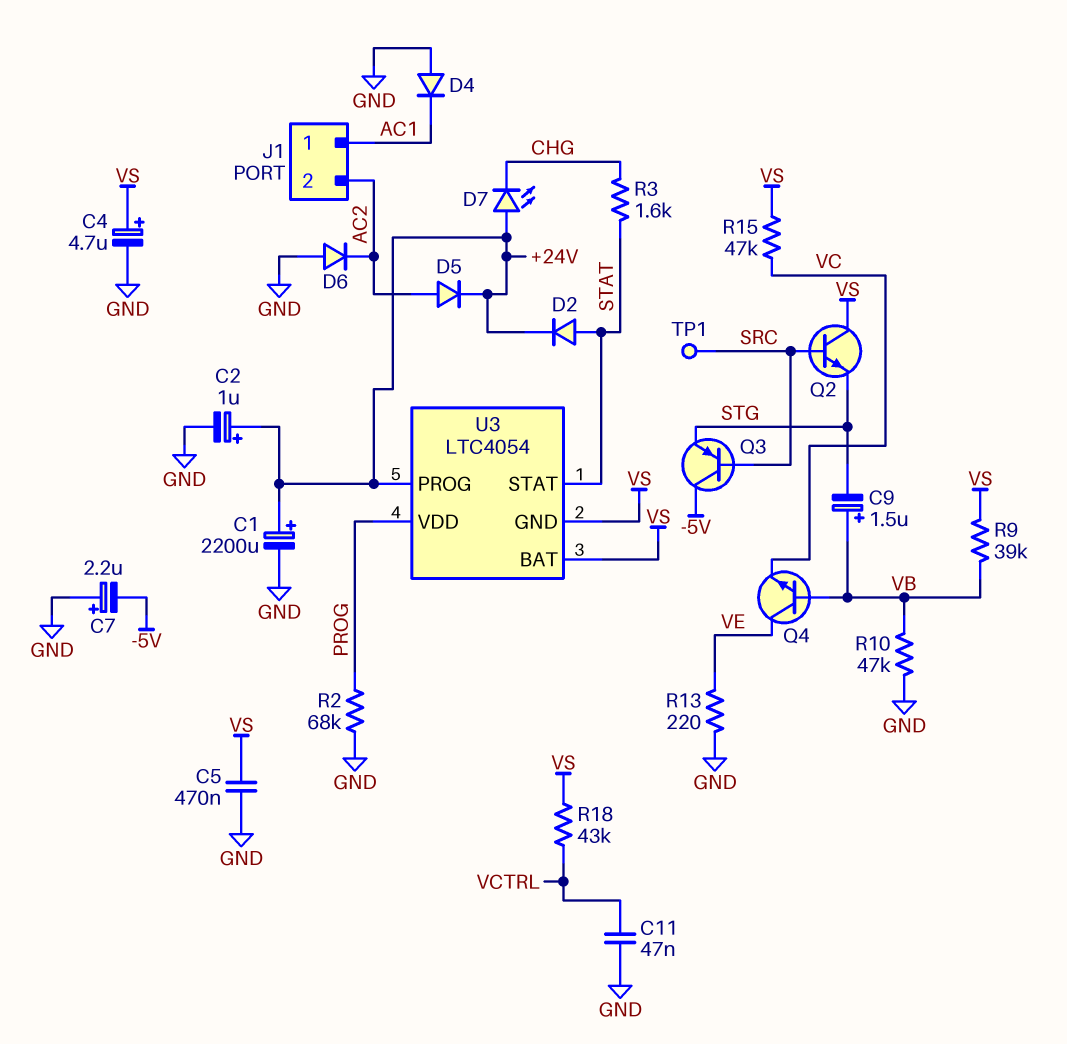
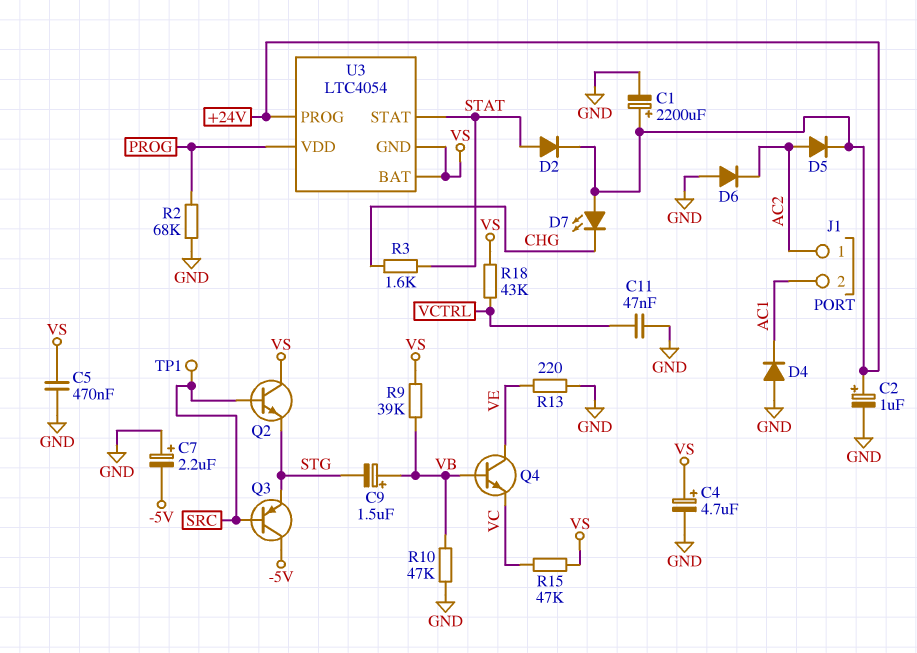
J1 pin 1: AC1 -> AC2
J1 pin 2: AC2 -> AC1

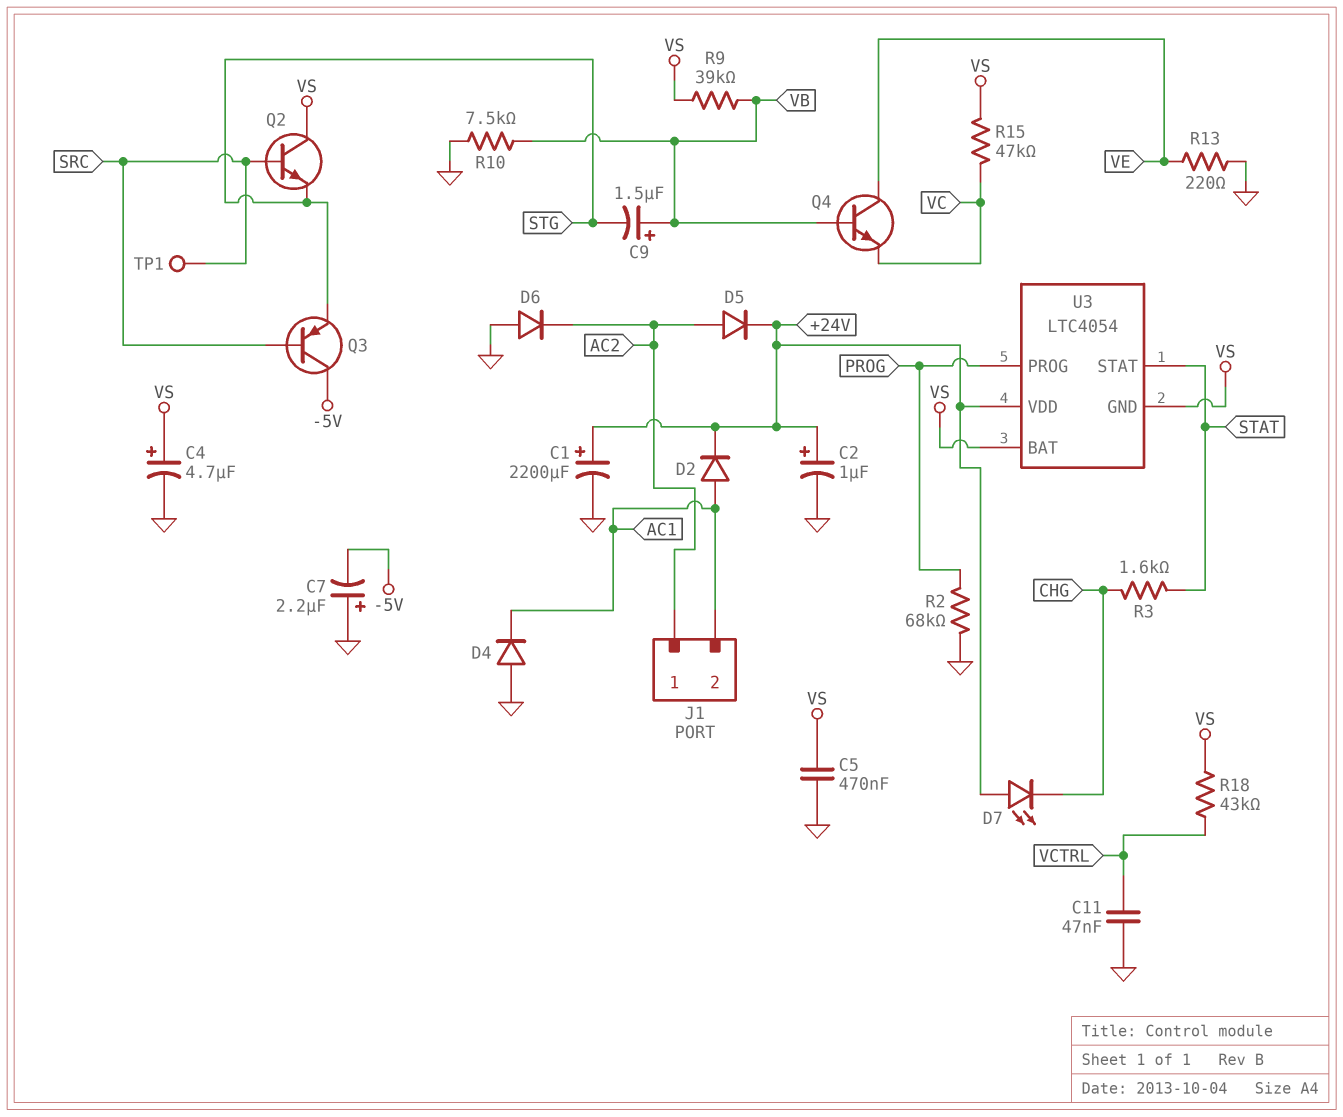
D2: diode (A STAT, K +24V) -> diode (A AC1, K +24V)
R10: 47k (GND, VB) -> 7.5k (GND, VB)
U3 pin PROG: +24V -> PROG
U3 pin VDD: PROG -> +24V

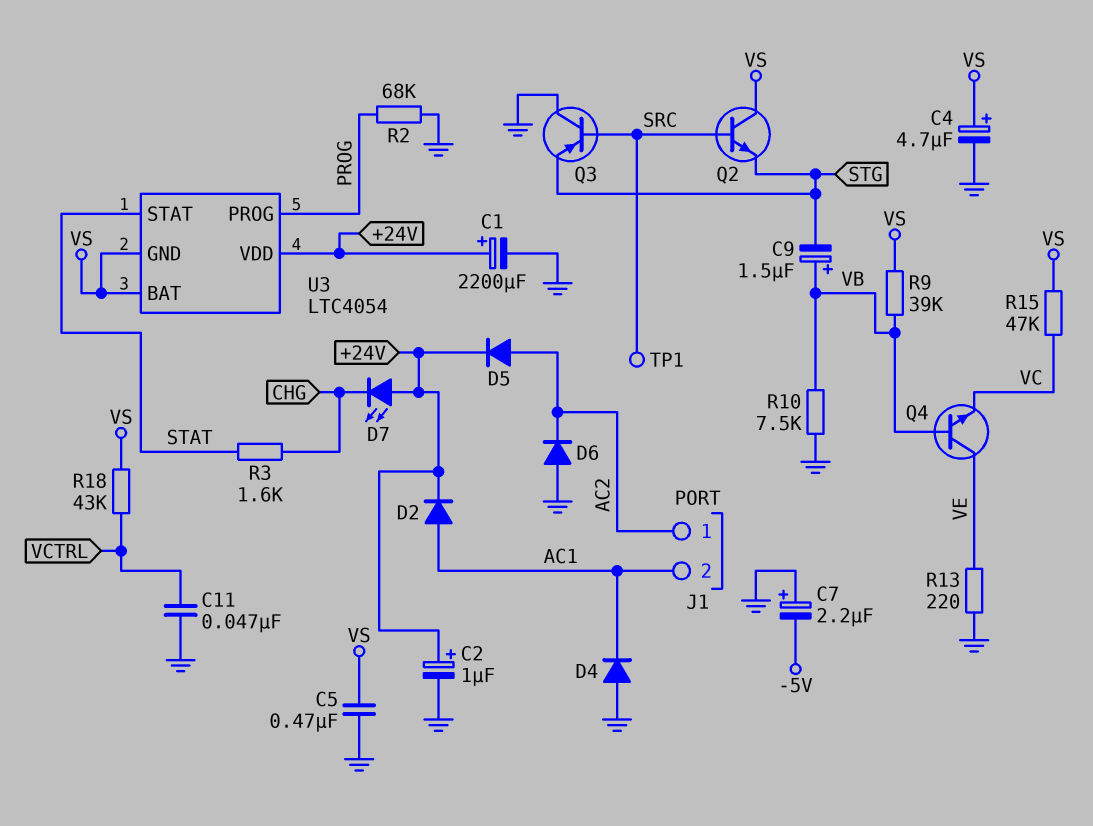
Q3: PNP (B SRC, C -5V, E STG) -> PNP (B SRC, C GND, E STG)

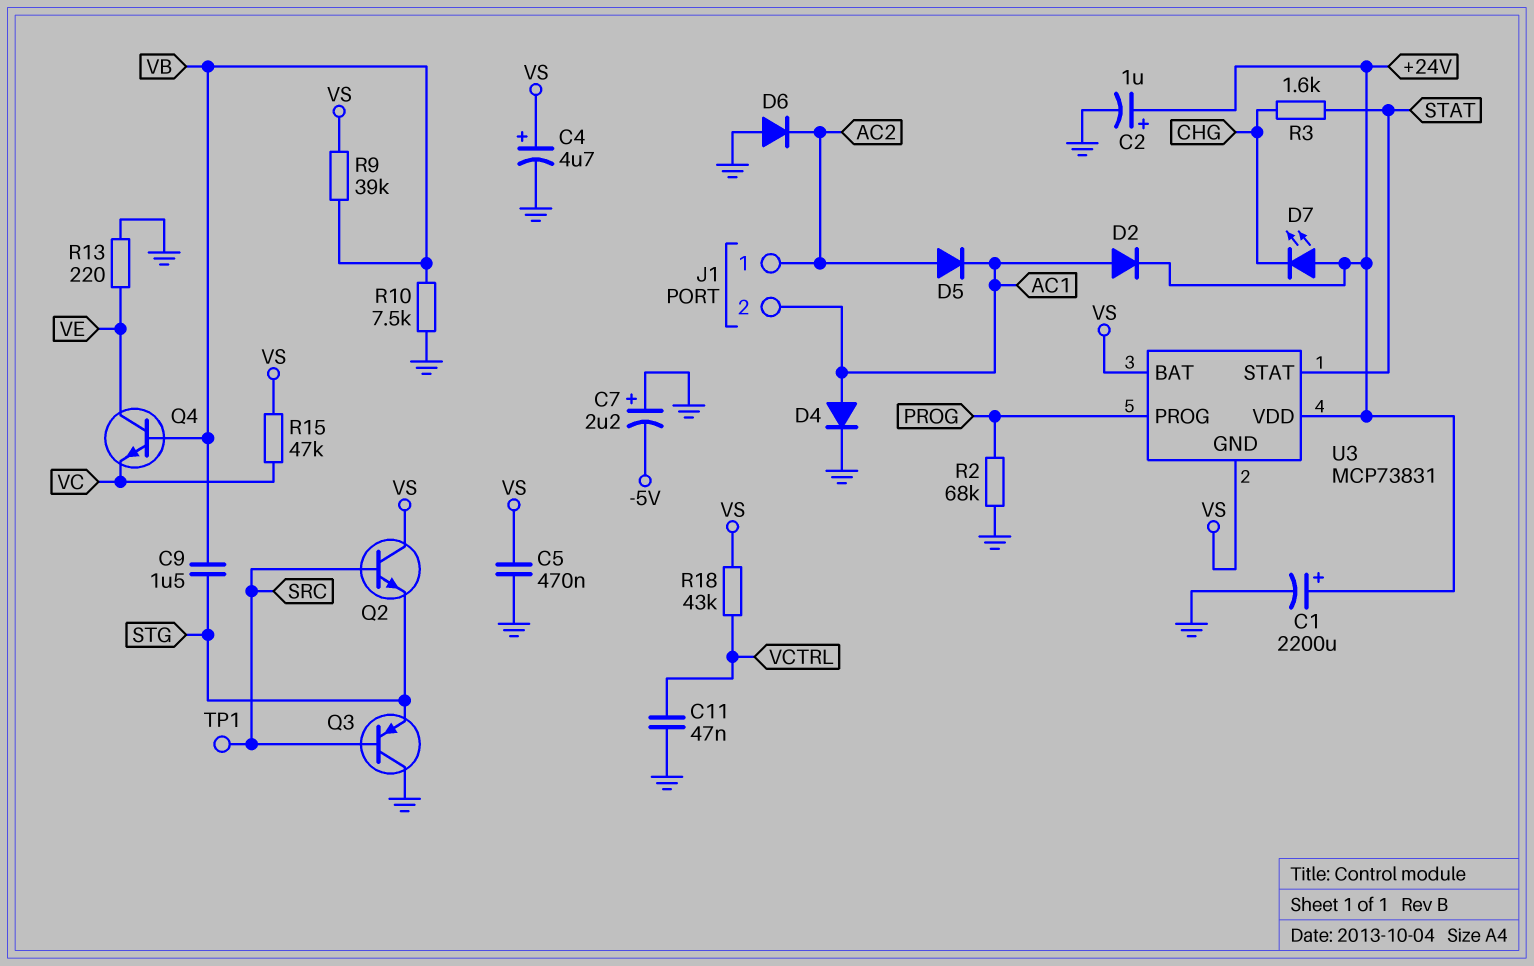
C9: 1.5uF (plus VB, minus STG) -> 1.5uF (STG, VB)
D4: diode (A GND, K AC1) -> diode (A AC1, K GND)
D5: diode (A AC2, K +24V) -> diode (A AC2, K AC1)
U3: LTC4054 -> MCP73831

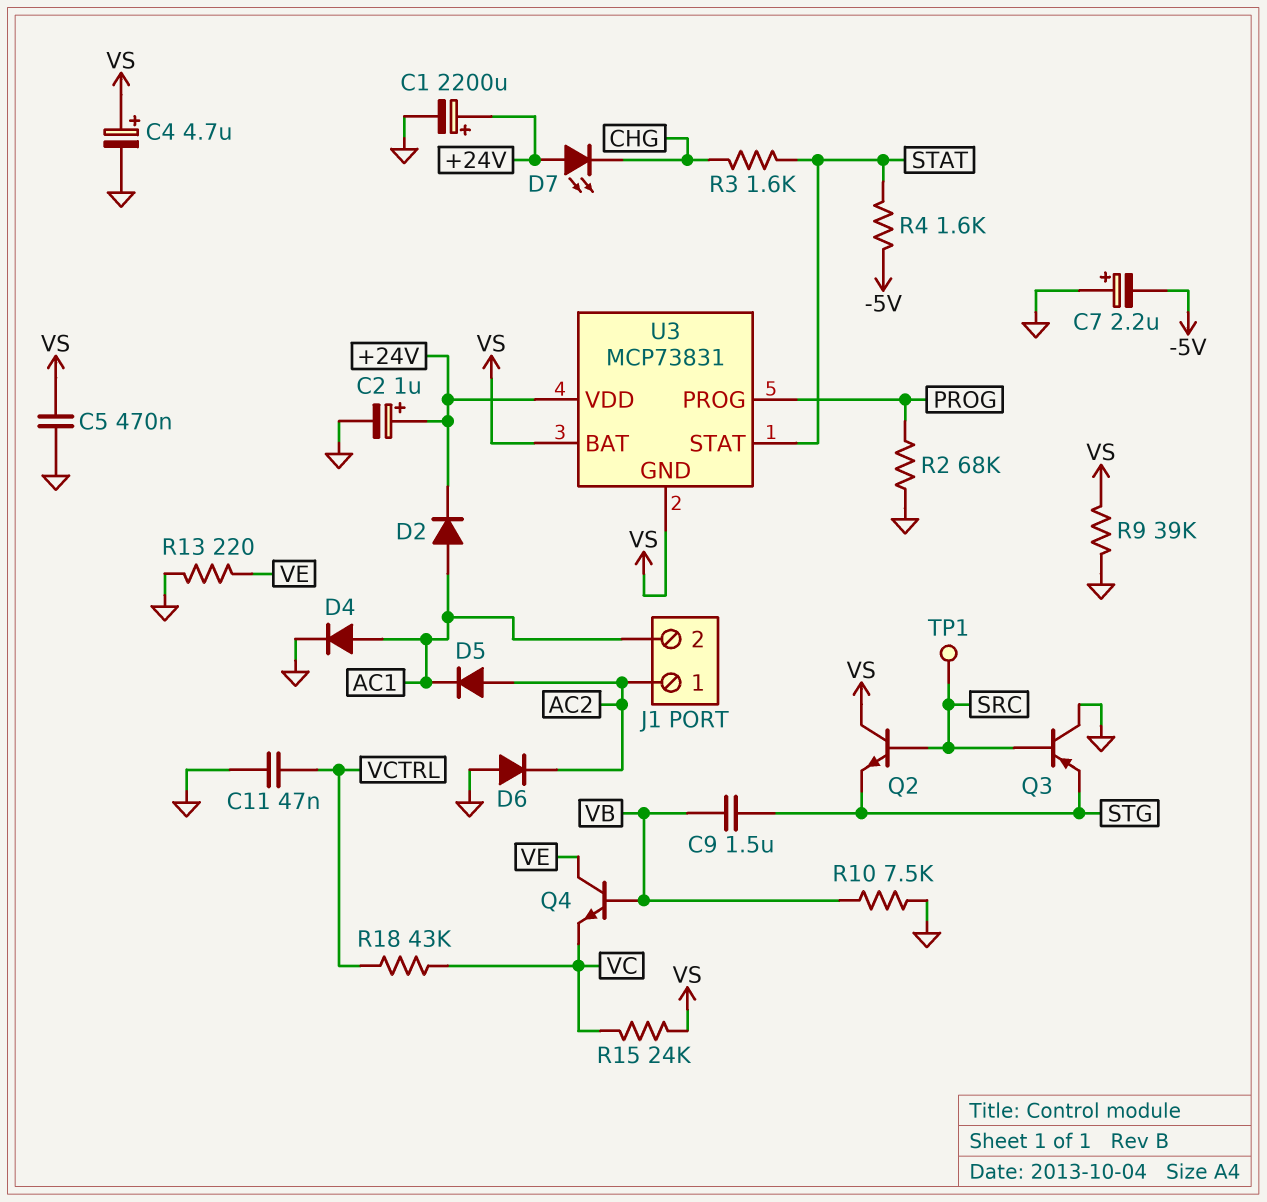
R4: none -> 1.6k (-5V, STAT)
R9: 39k (VB, VS) -> 39k (GND, VS)
R15: 47k (VC, VS) -> 24k (VC, VS)
R18: 43k (VCTRL, VS) -> 43k (VC, VCTRL)

